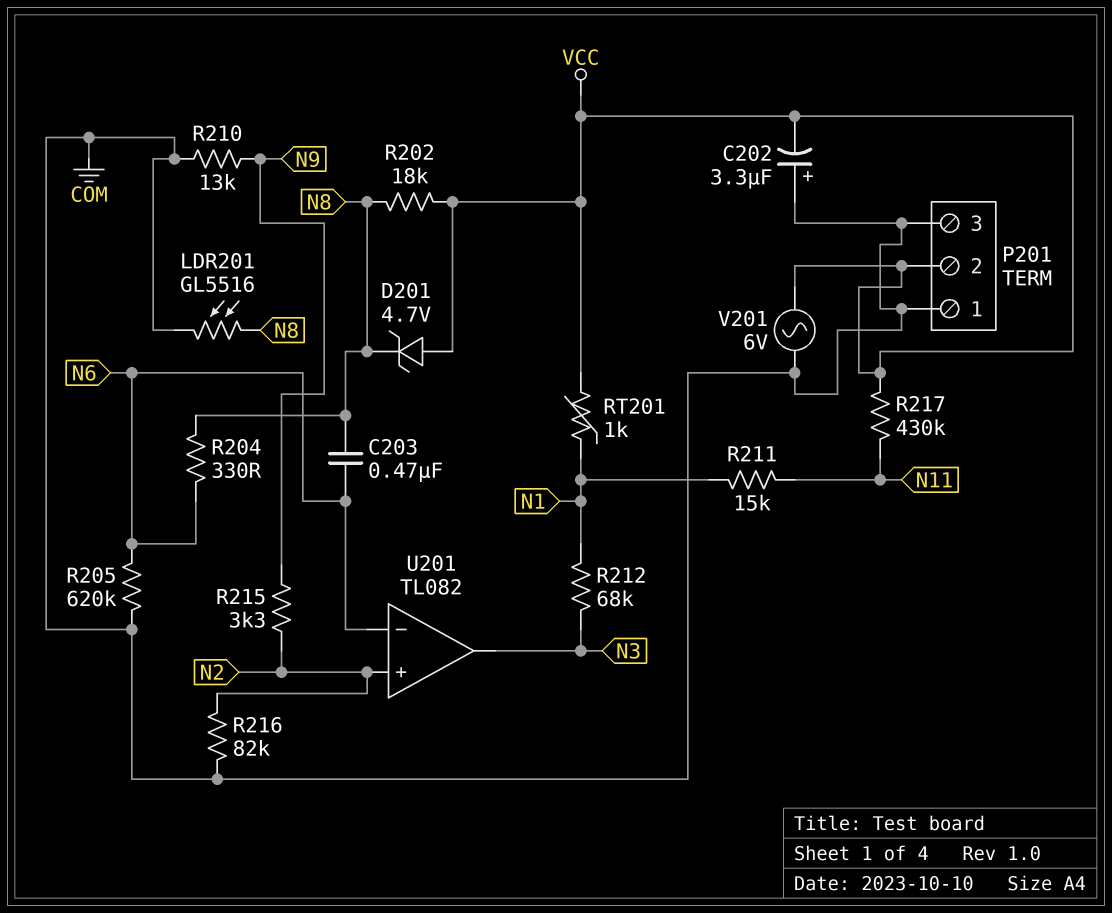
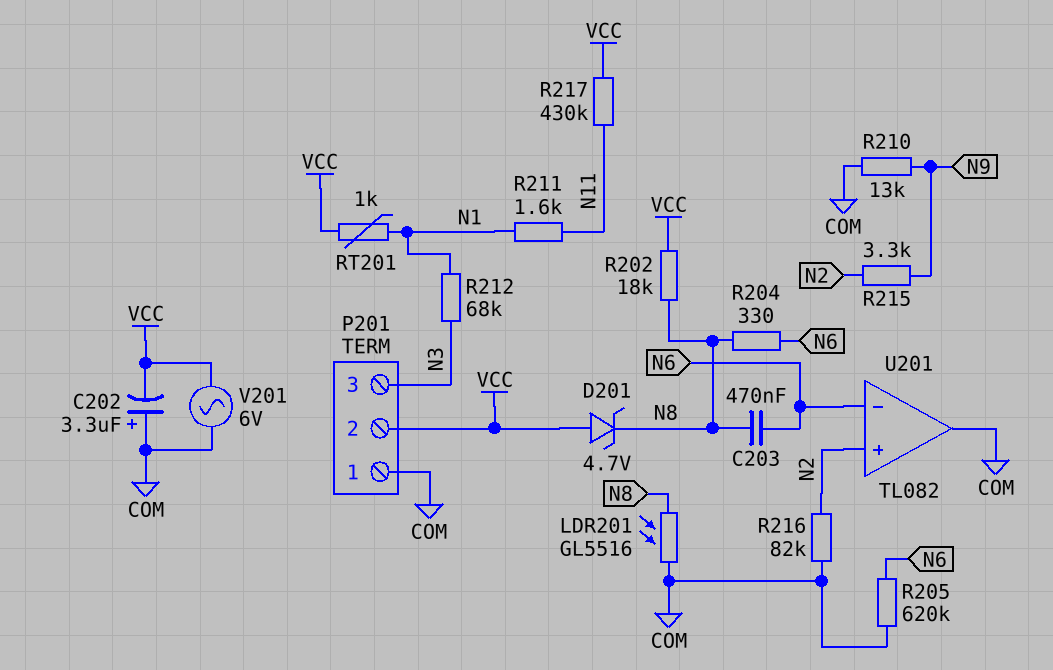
P201 pin 3: COM -> N3
R211: 15k (N1, N11) -> 1.6k (N1, N11)
U201 pin out: N3 -> COM

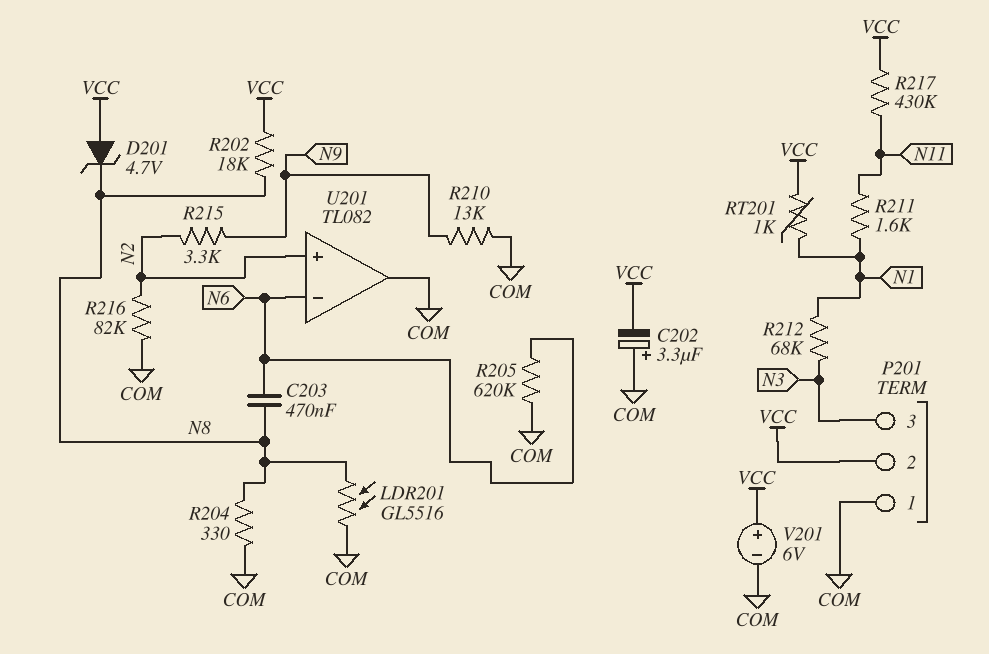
R204: 330 (N6, N8) -> 330 (COM, N8)
V201: AC 6V (COM, VCC) -> 6V (plus VCC, minus COM)

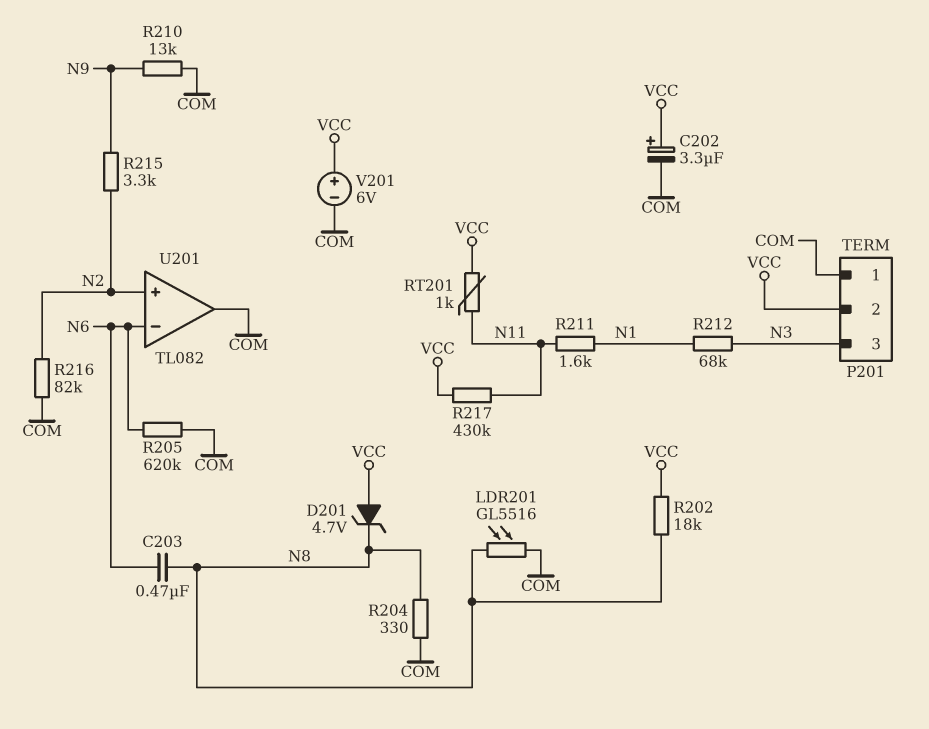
C202: 3.3uF (plus COM, minus VCC) -> 3.3uF (plus VCC, minus COM)
RT201: 1k (N1, VCC) -> 1k (N11, VCC)

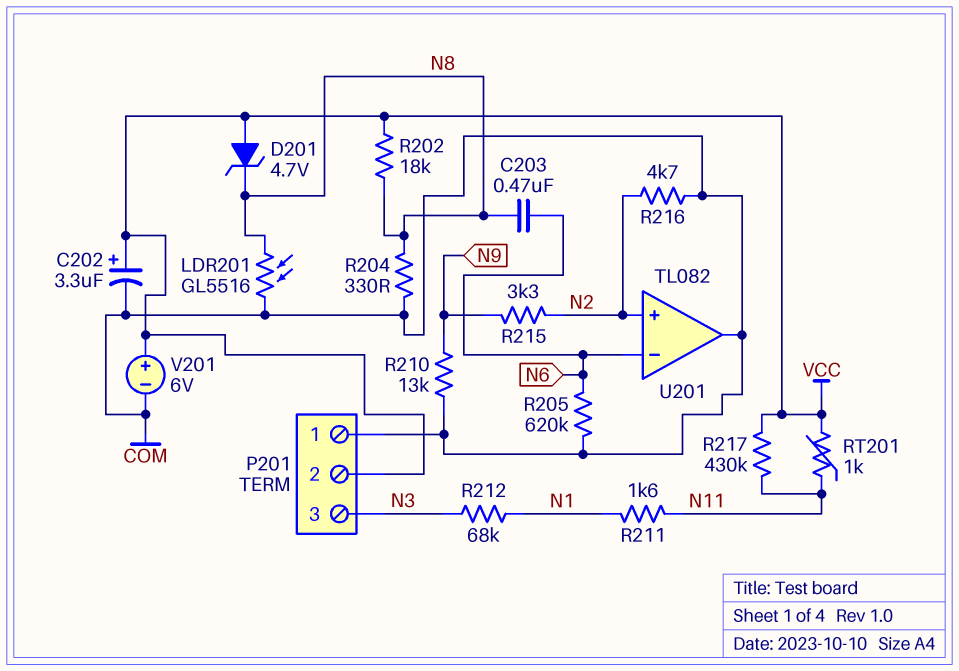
R216: 82k (COM, N2) -> 4.7k (COM, N2)

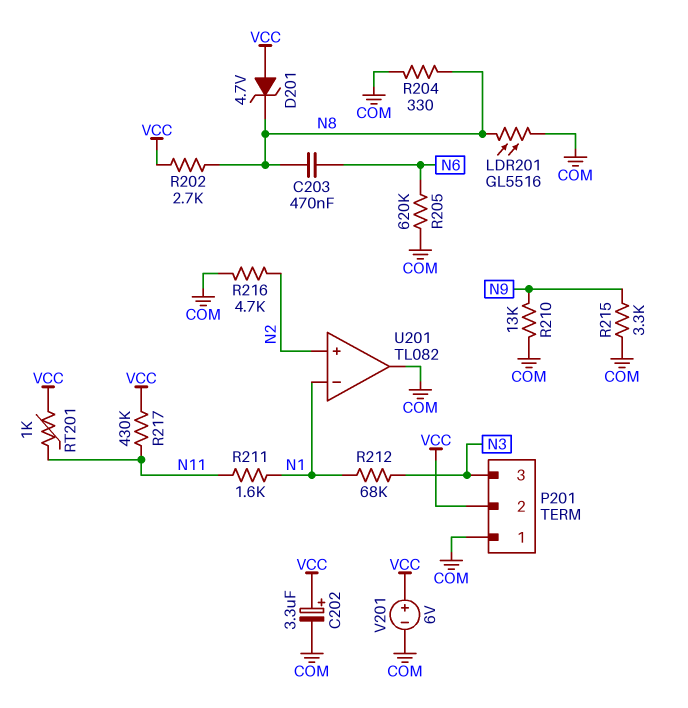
R202: 18k (N8, VCC) -> 2.7k (N8, VCC)
R215: 3.3k (N2, N9) -> 3.3k (COM, N9)
U201 pin in-: N6 -> N1

